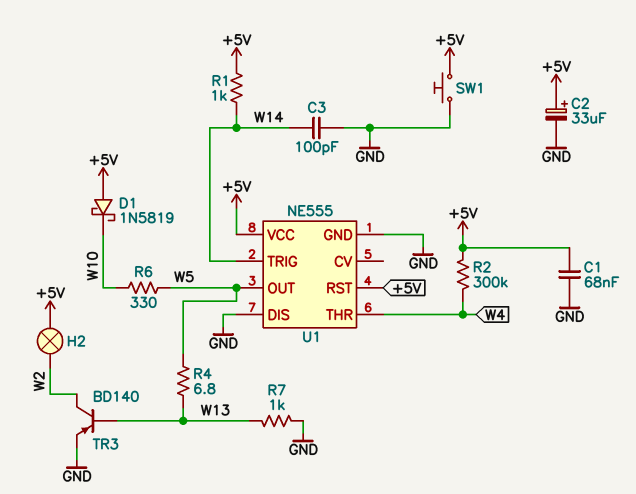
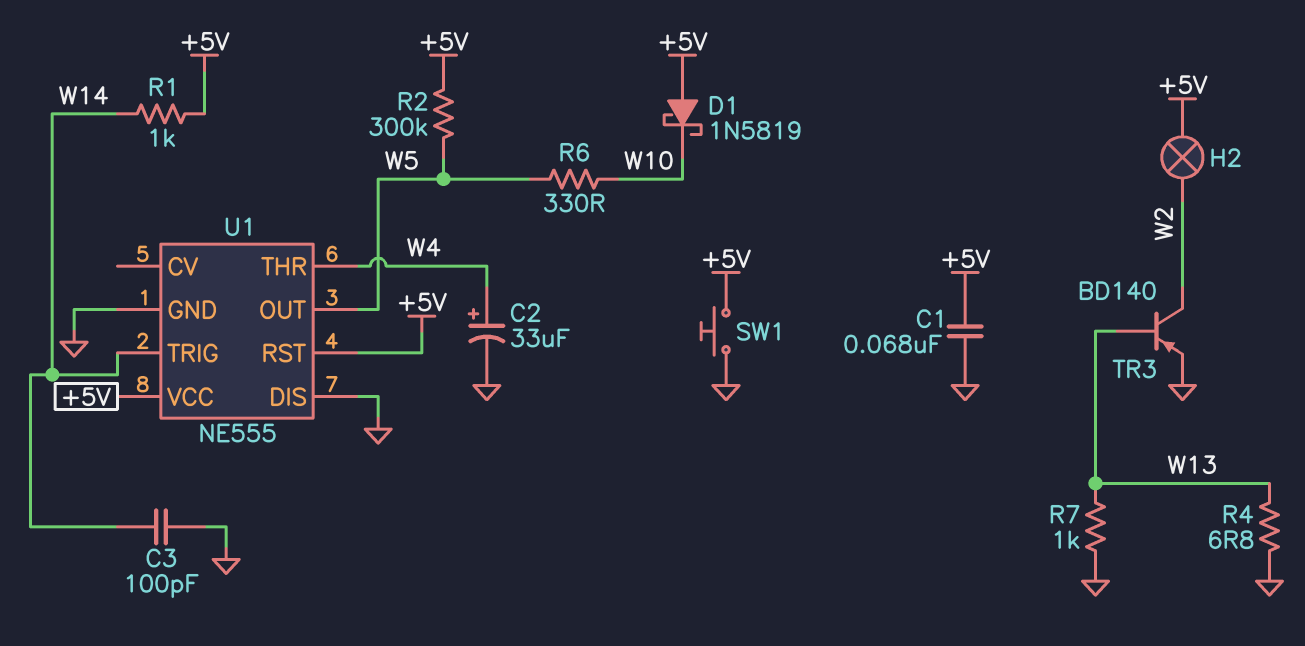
C2: 33uF (plus +5V, minus GND) -> 33uF (plus W4, minus GND)
R2: 300k (+5V, W4) -> 300k (+5V, W5)
R4: 6.8 (W5, W13) -> 6.8 (GND, W13)

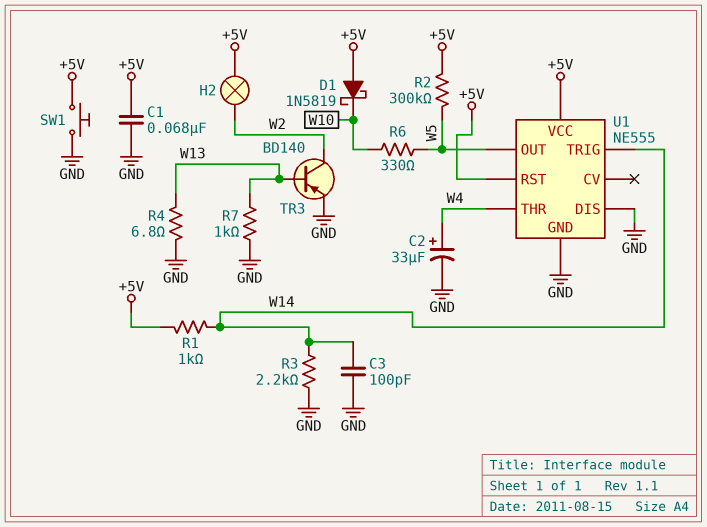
R3: none -> 2.2k (GND, W14)

